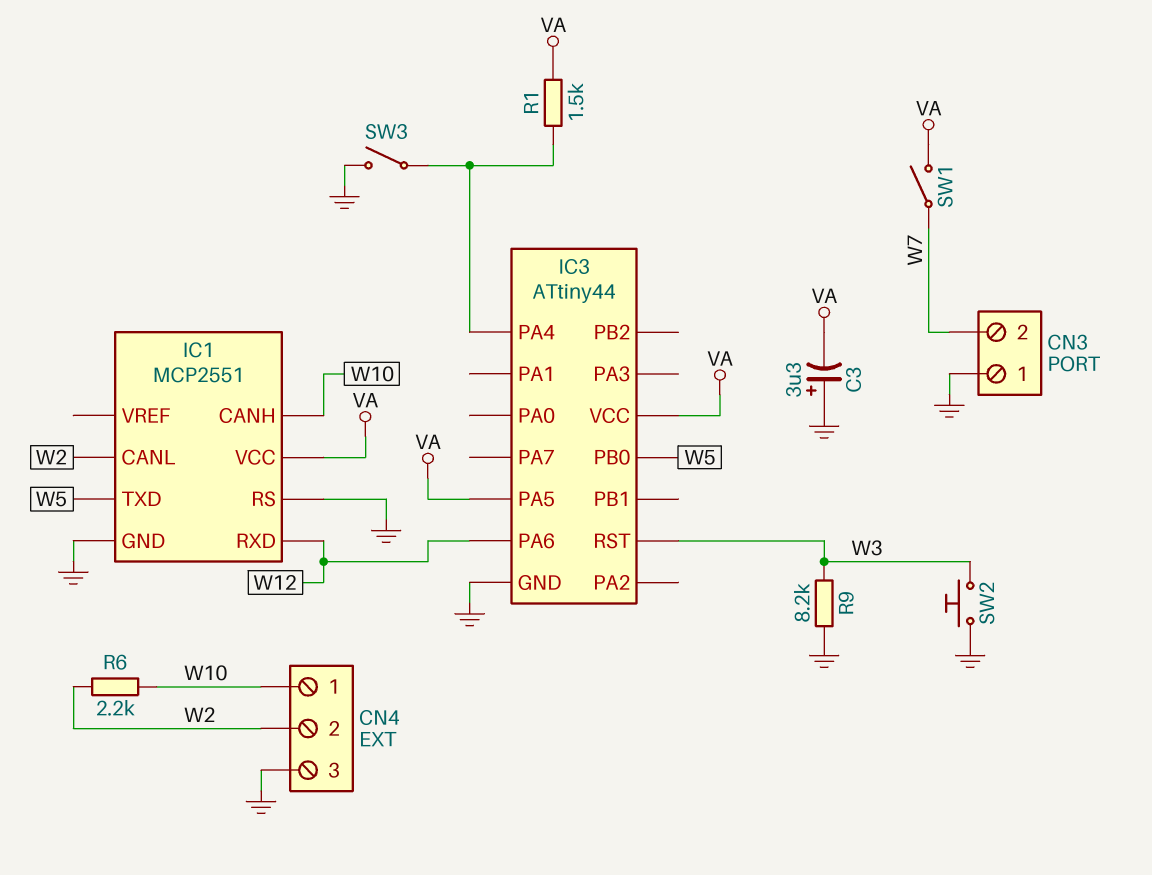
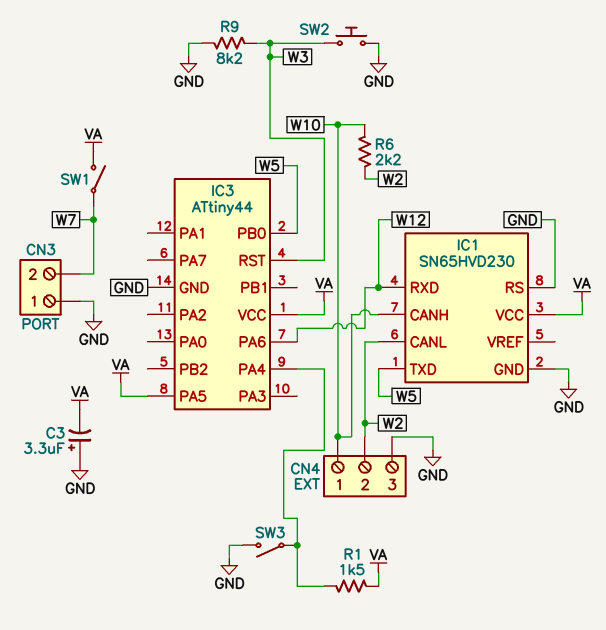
IC1: MCP2551 -> SN65HVD230

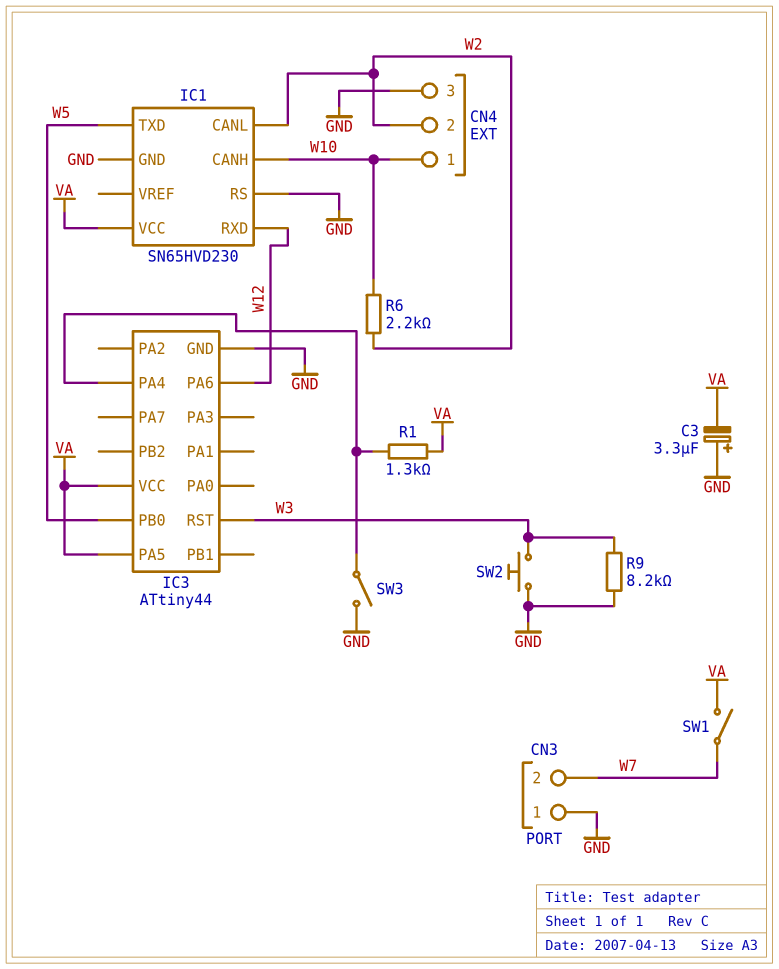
R1: 1.5k (IC3/PA4, VA) -> 1.3k (IC3/PA4, VA)

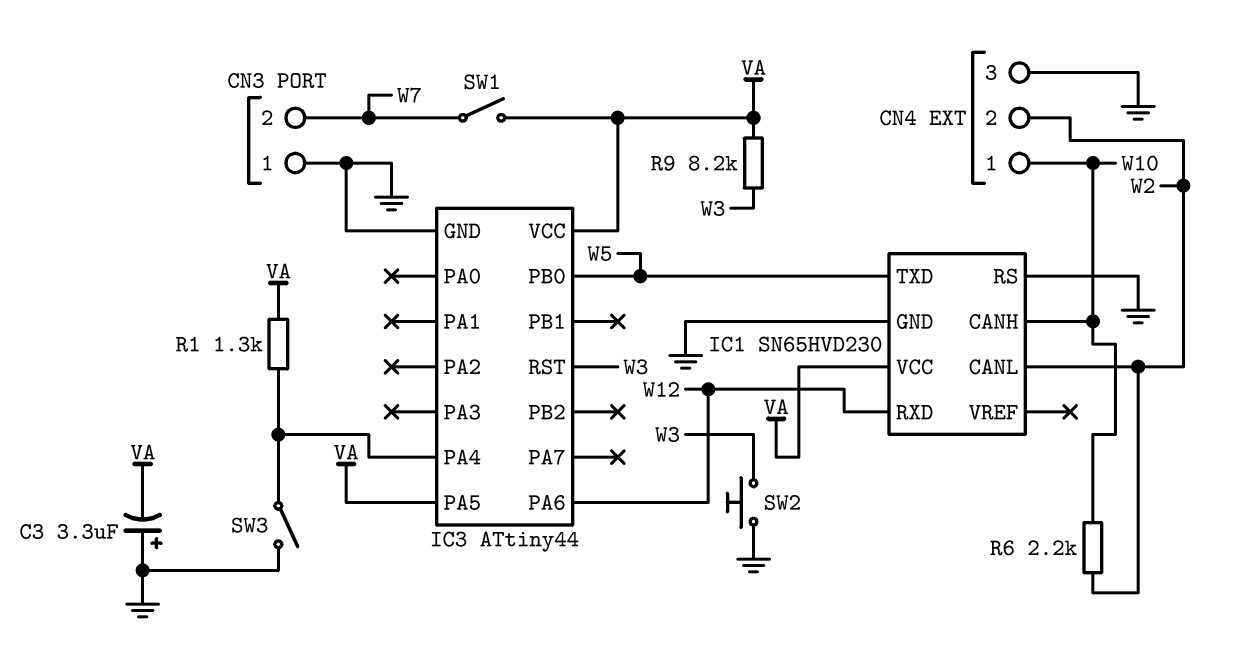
R9: 8.2k (GND, W3) -> 8.2k (VA, W3)

